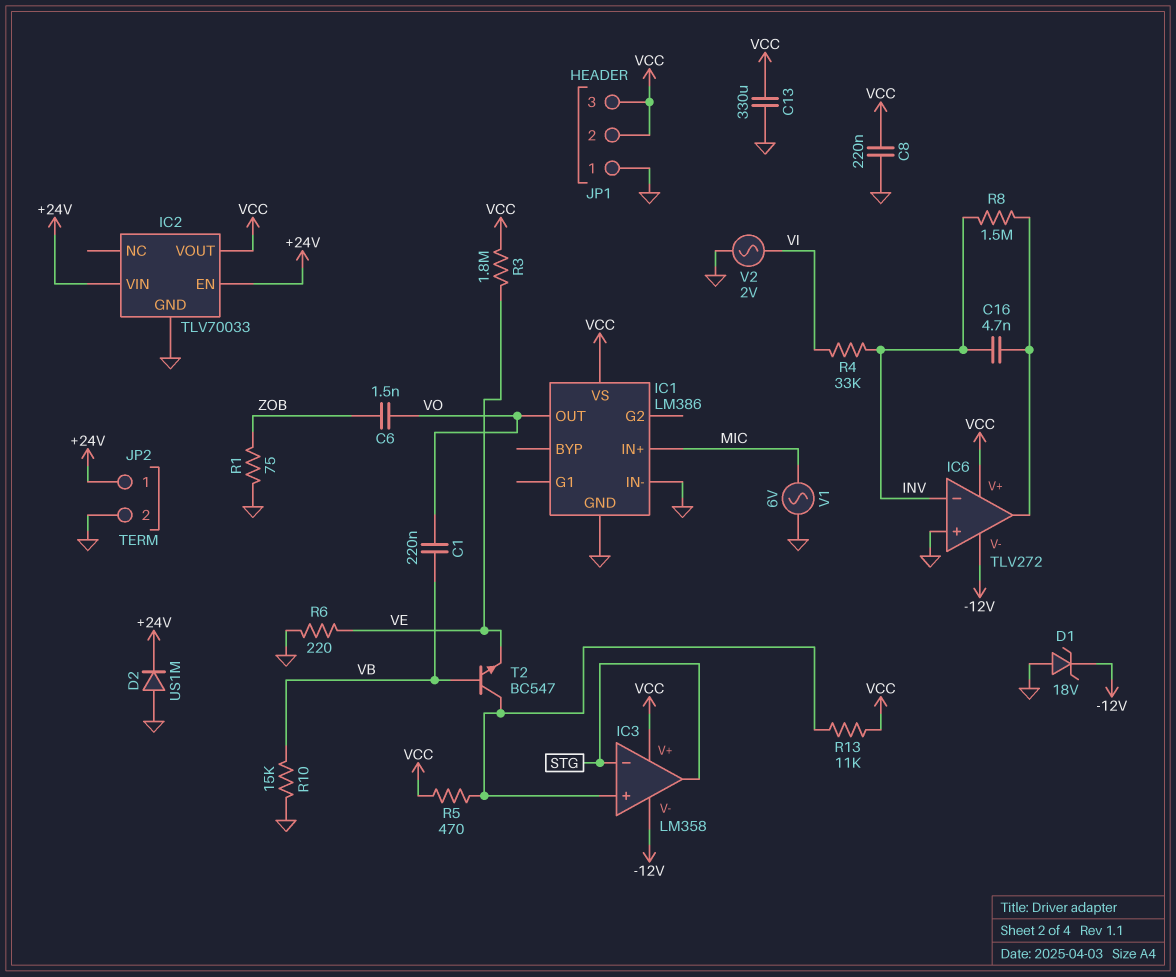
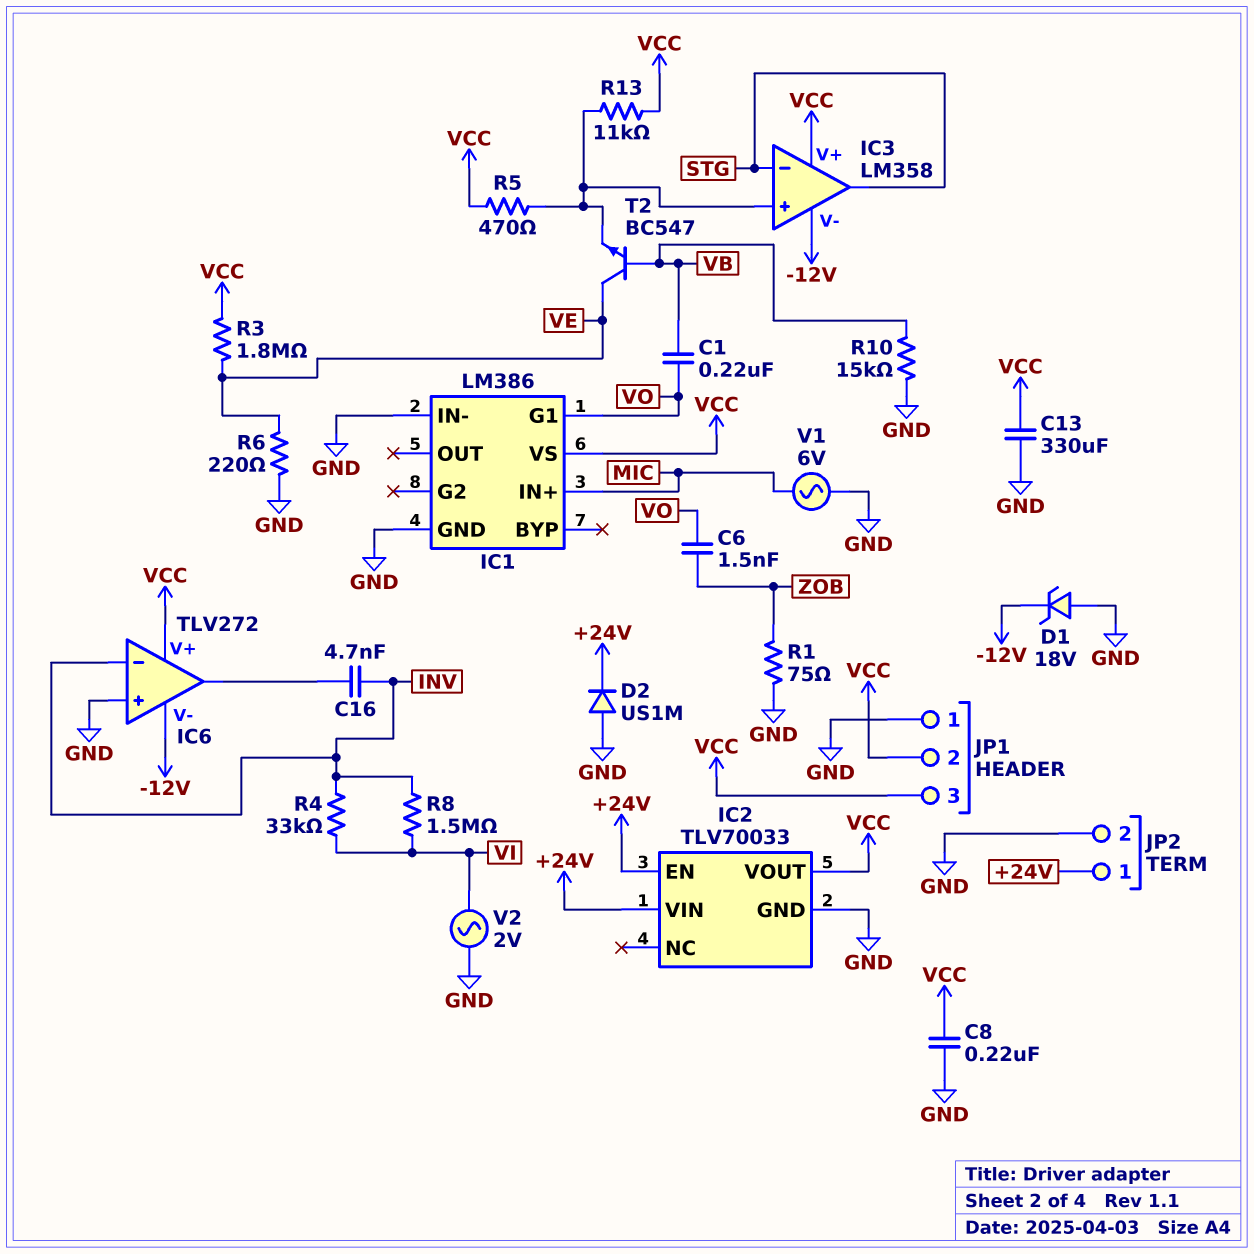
IC1 pin G1: none -> VO
IC1 pin OUT: VO -> none
R8: 1.5M (IC6/out, INV) -> 1.5M (INV, VI)
T2: NPN BC547 (B VB, C IC3/in+, E VE) -> NPN BC547 (B VB, C VE, E IC3/in+)

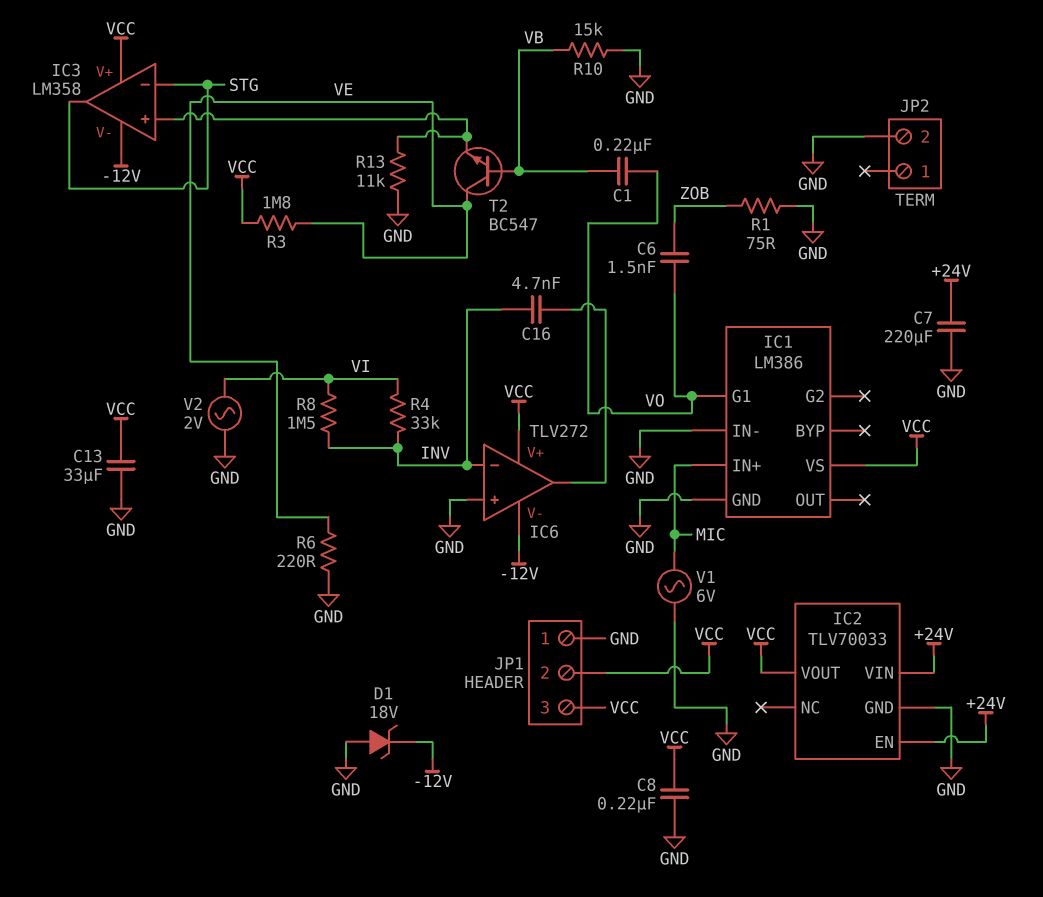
C7: none -> 220uF (+24V, GND)
C13: 330uF (GND, VCC) -> 33uF (GND, VCC)
D2: diode US1M (A GND, K +24V) -> none
JP2 pin 1: +24V -> none
R5: 470 (IC3/in+, VCC) -> none
R13: 11k (IC3/in+, VCC) -> 11k (GND, IC3/in+)

